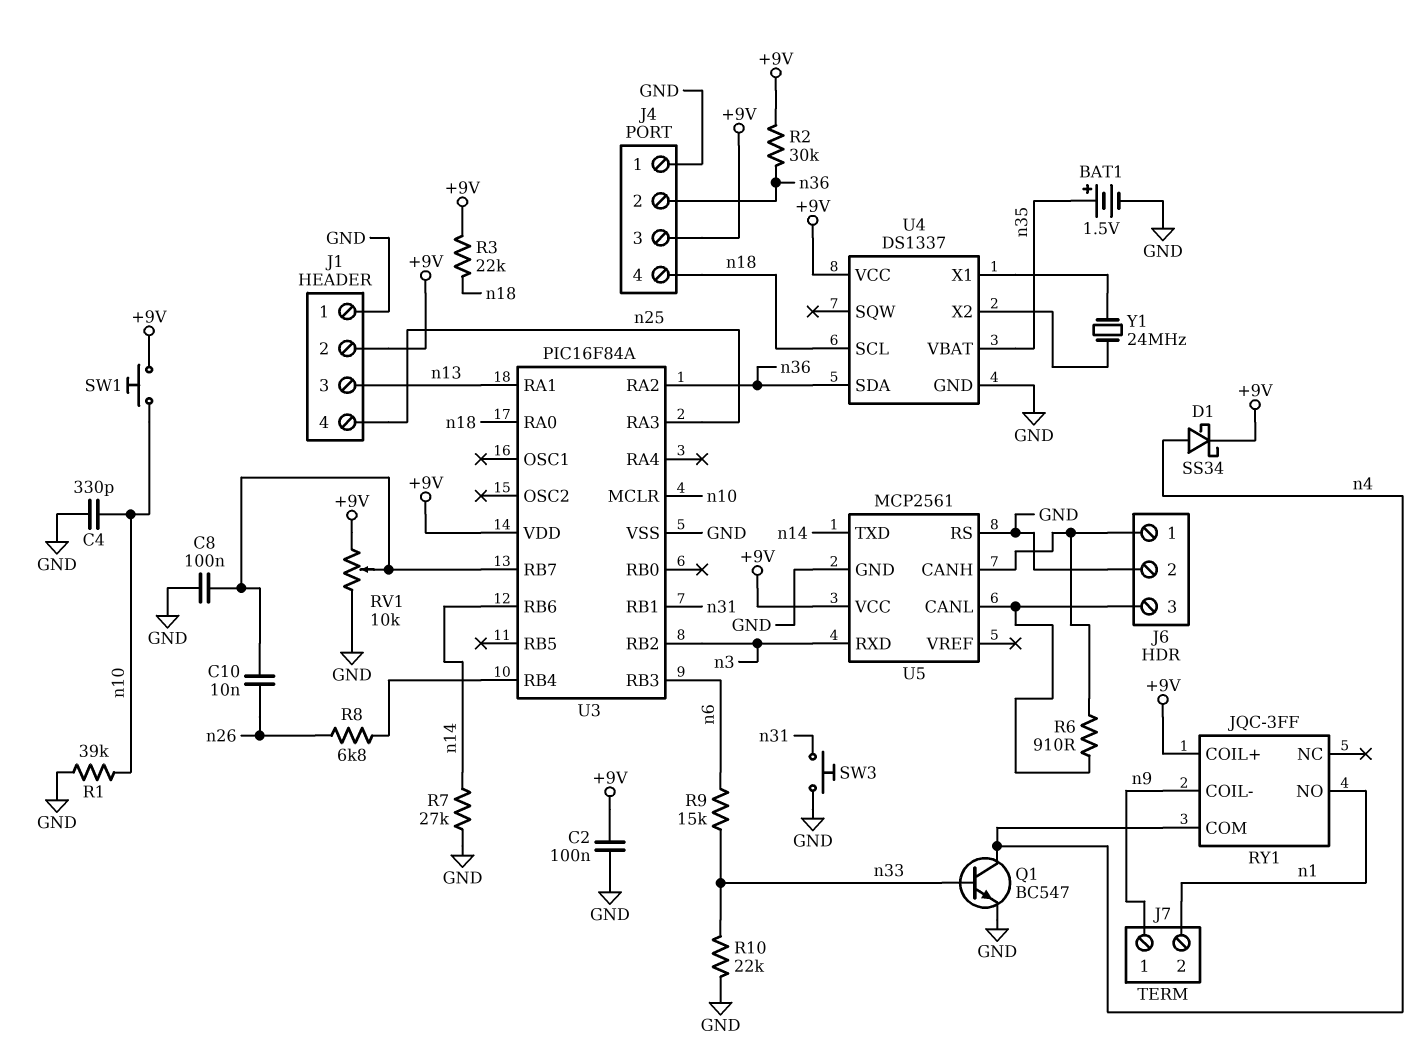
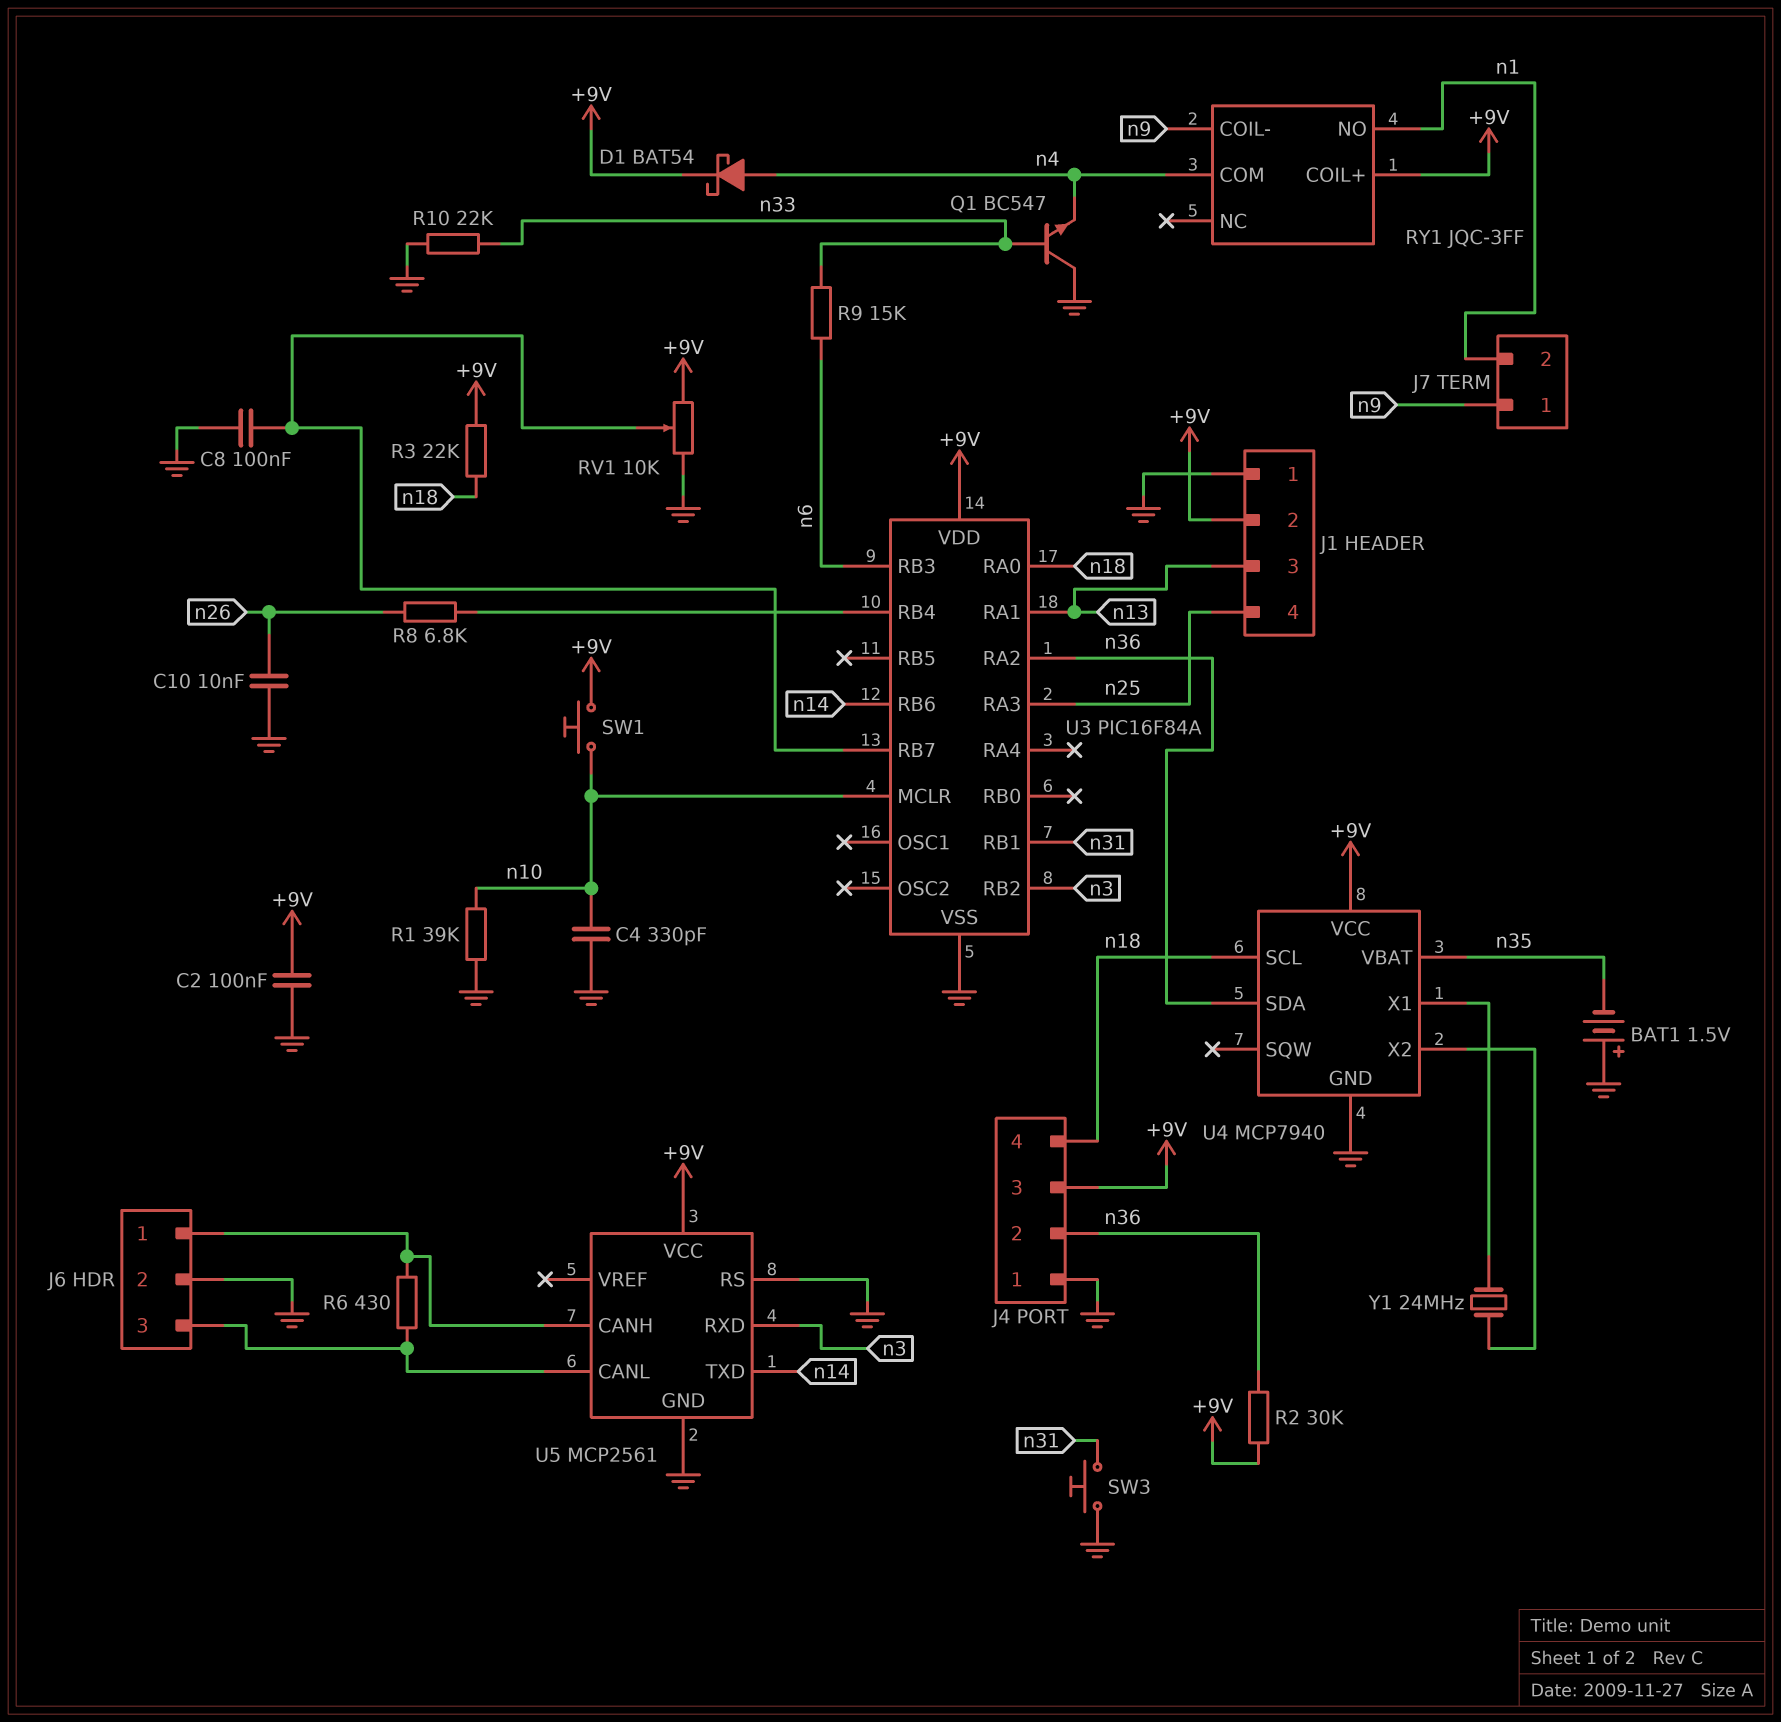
BAT1: 1.5V (plus n35, minus GND) -> 1.5V (plus GND, minus n35)
C10: 10nF (U3/RB7, n26) -> 10nF (GND, n26)
D1: schottky SS34 (A n4, K +9V) -> schottky BAT54 (A n4, K +9V)
Q1: NPN BC547 (B n33, C n4, E GND) -> NPN BC547 (B n33, C GND, E n4)
R6: 910 (J6/1, J6/3) -> 430 (J6/1, J6/3)
R7: 27k (GND, n14) -> none
U4: DS1337 -> MCP7940

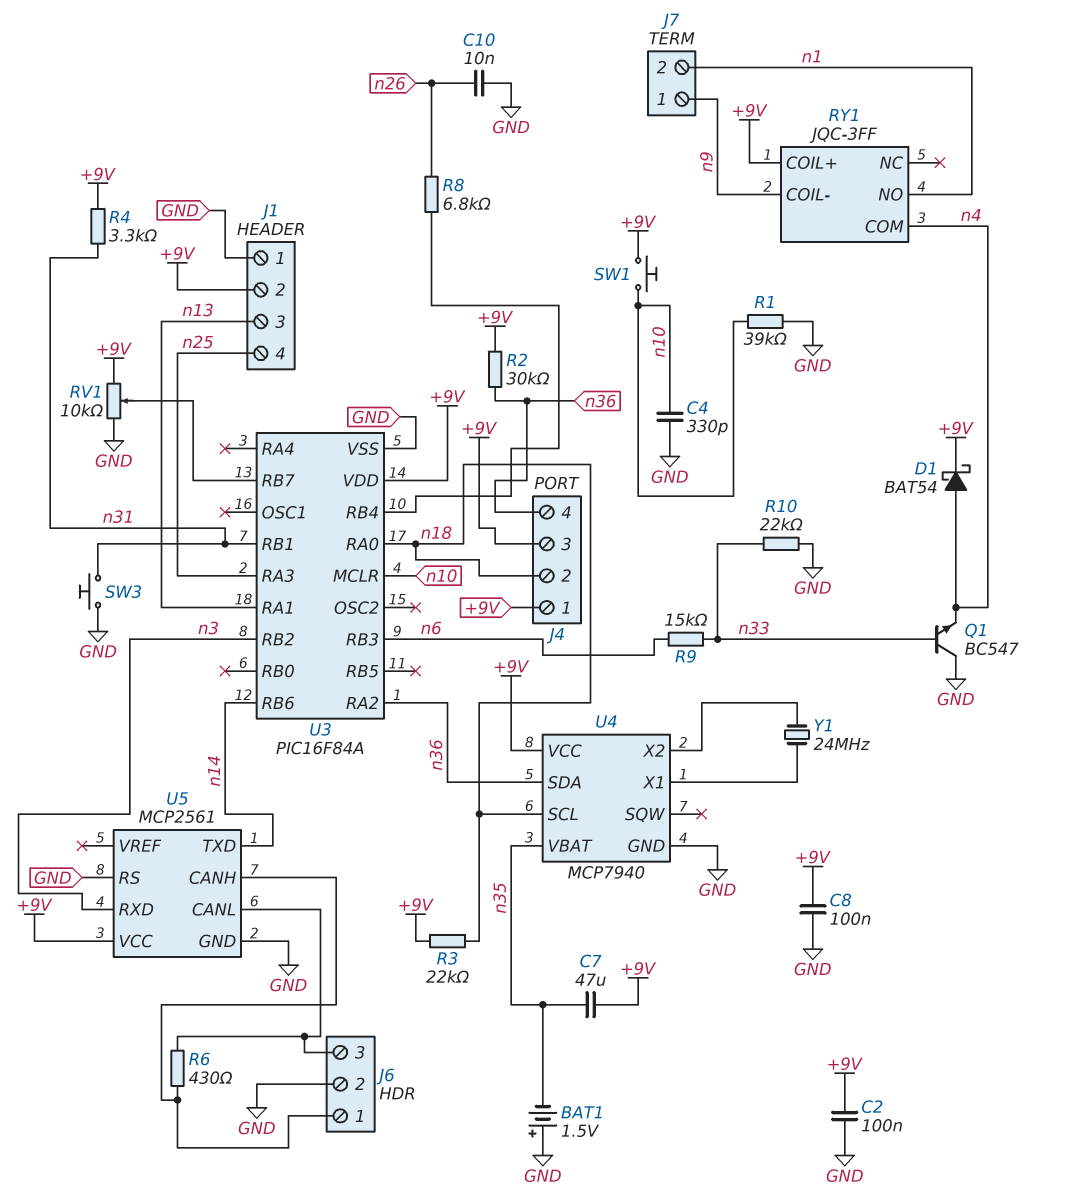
C7: none -> 47uF (+9V, n35)
C8: 100nF (GND, U3/RB7) -> 100nF (+9V, GND)
J4 pin 1: GND -> +9V
J4 pin 2: n36 -> n18
J4 pin 4: n18 -> n36
R4: none -> 3.3k (+9V, n31)

